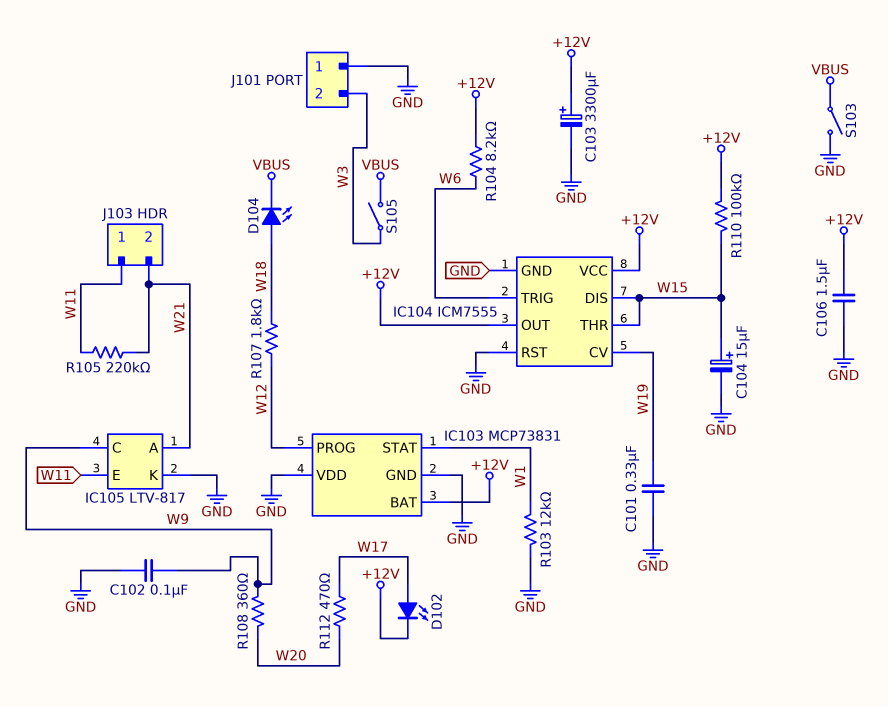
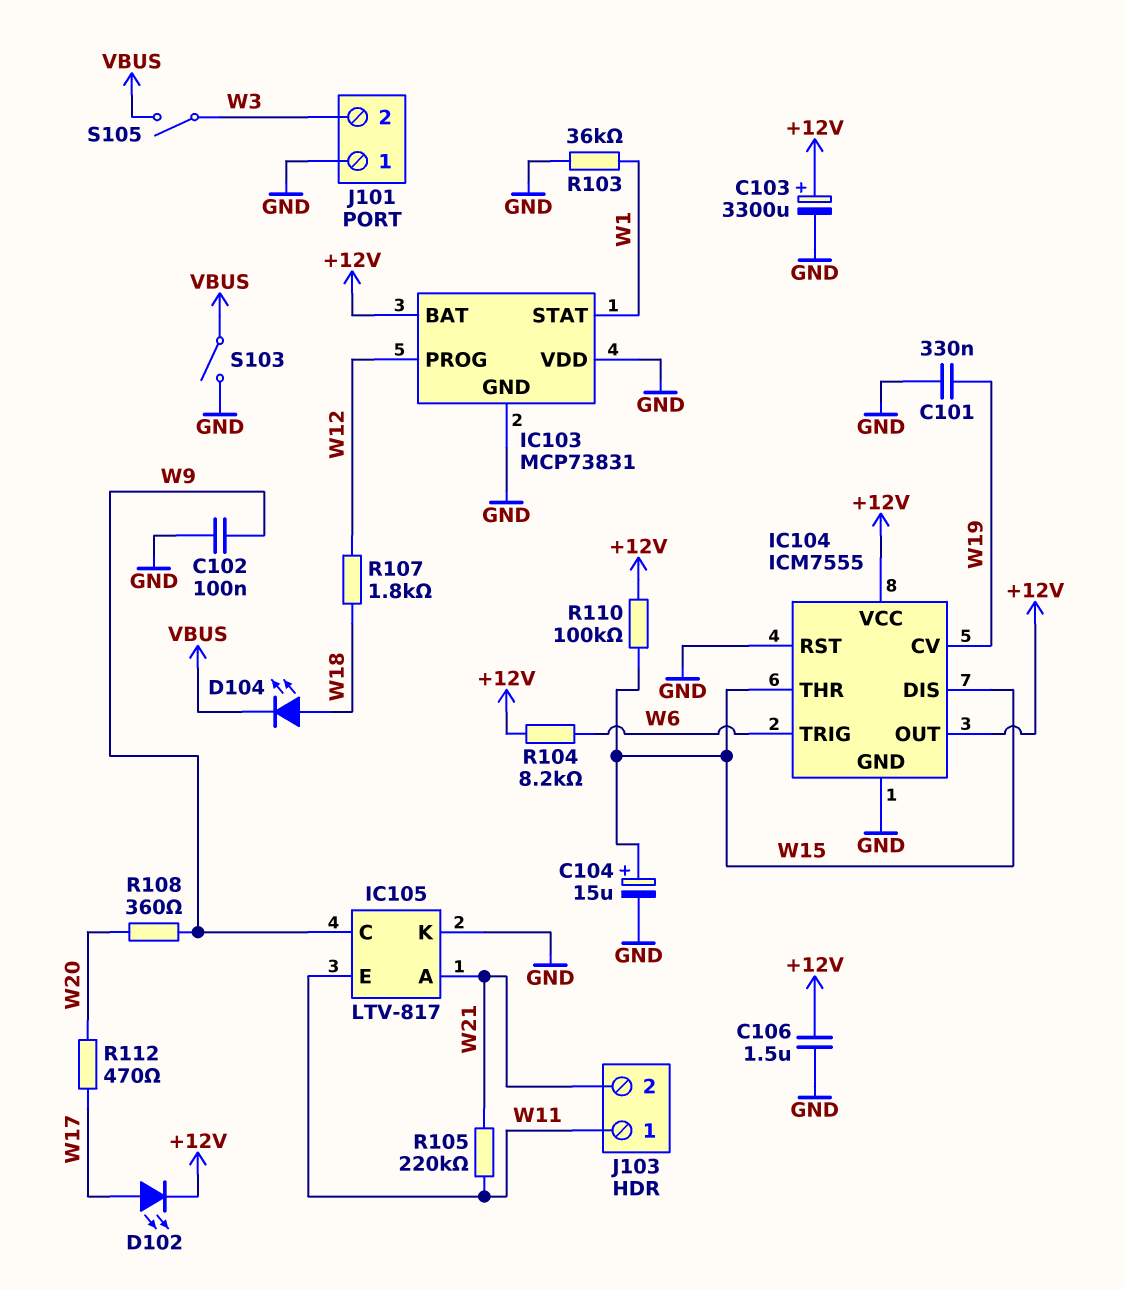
R103: 12k (GND, W1) -> 36k (GND, W1)

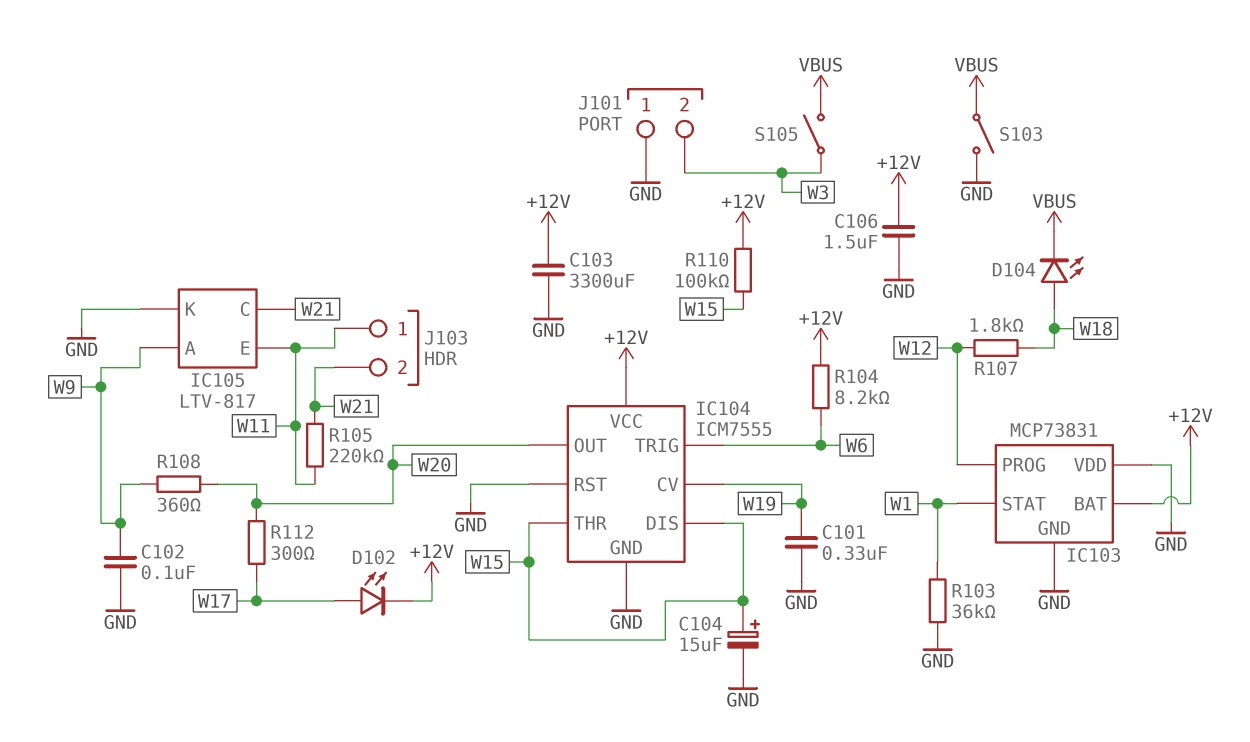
C103: 3300uF (plus +12V, minus GND) -> 3300uF (+12V, GND)
IC104 pin OUT: +12V -> W20
IC105 pin A: W21 -> W9
IC105 pin C: W9 -> W21
R112: 470 (W17, W20) -> 300 (W17, W20)

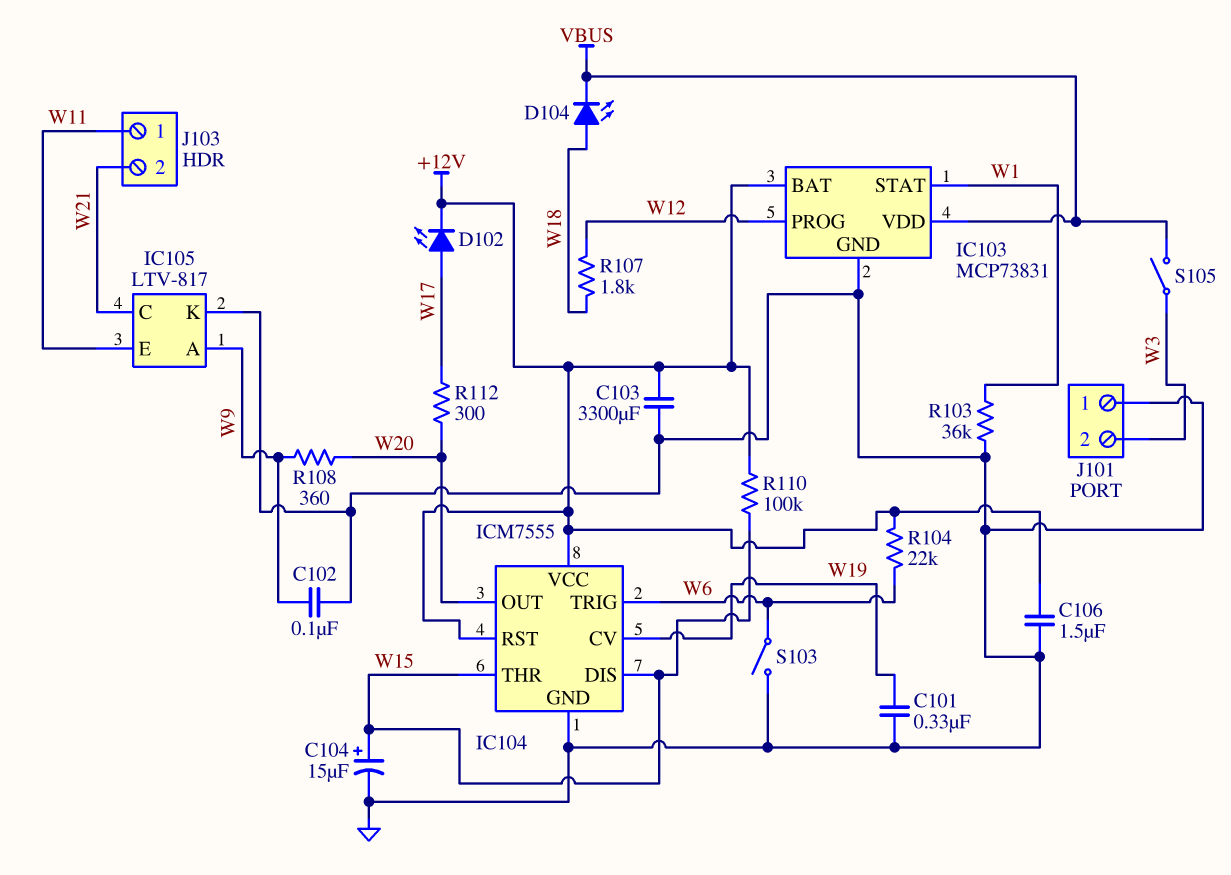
IC103 pin VDD: GND -> VBUS
IC104 pin RST: GND -> +12V
R104: 8.2k (+12V, W6) -> 22k (+12V, W6)
R105: 220k (W11, W21) -> none
S103: switch (GND, VBUS) -> switch (GND, W6)

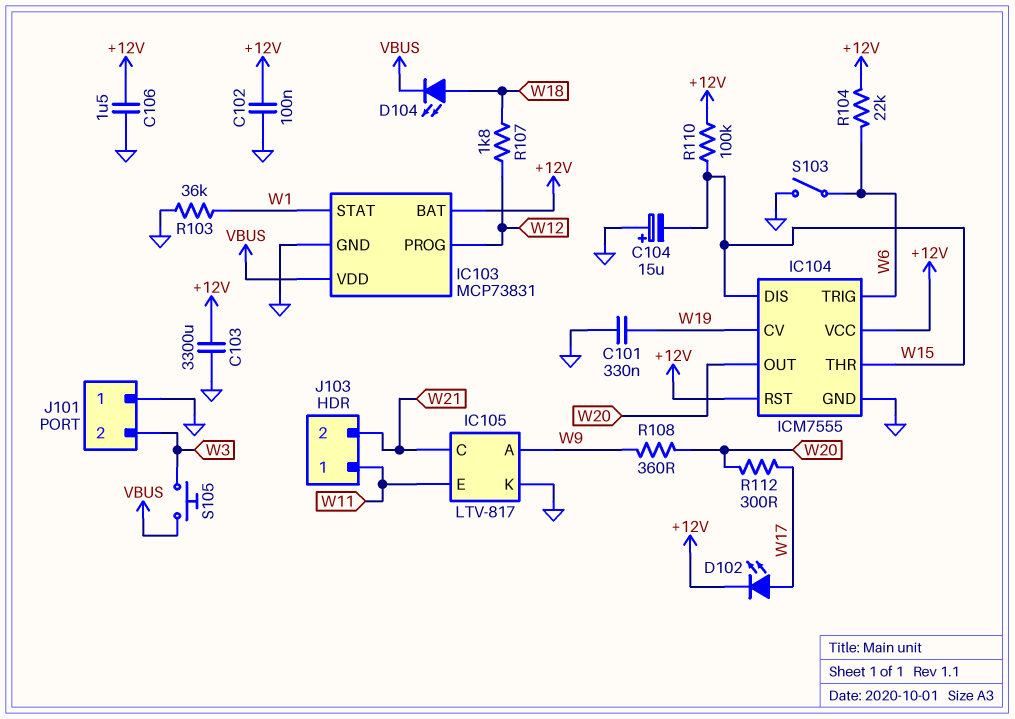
C102: 100nF (GND, W9) -> 100nF (+12V, GND)
C104: 15uF (plus W15, minus GND) -> 15uF (plus GND, minus W15)
S105: switch (VBUS, W3) -> button (VBUS, W3)

